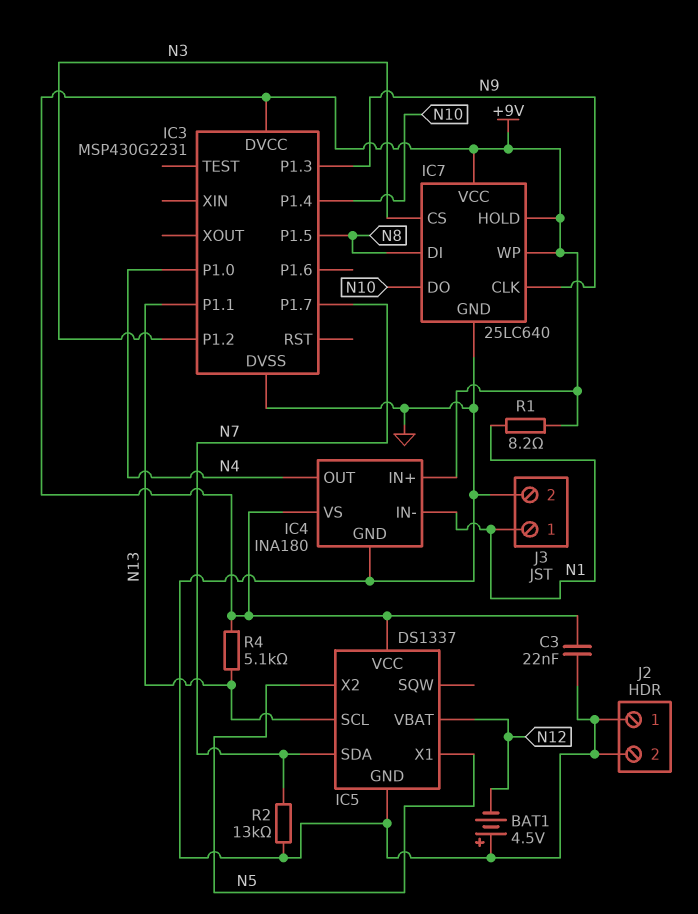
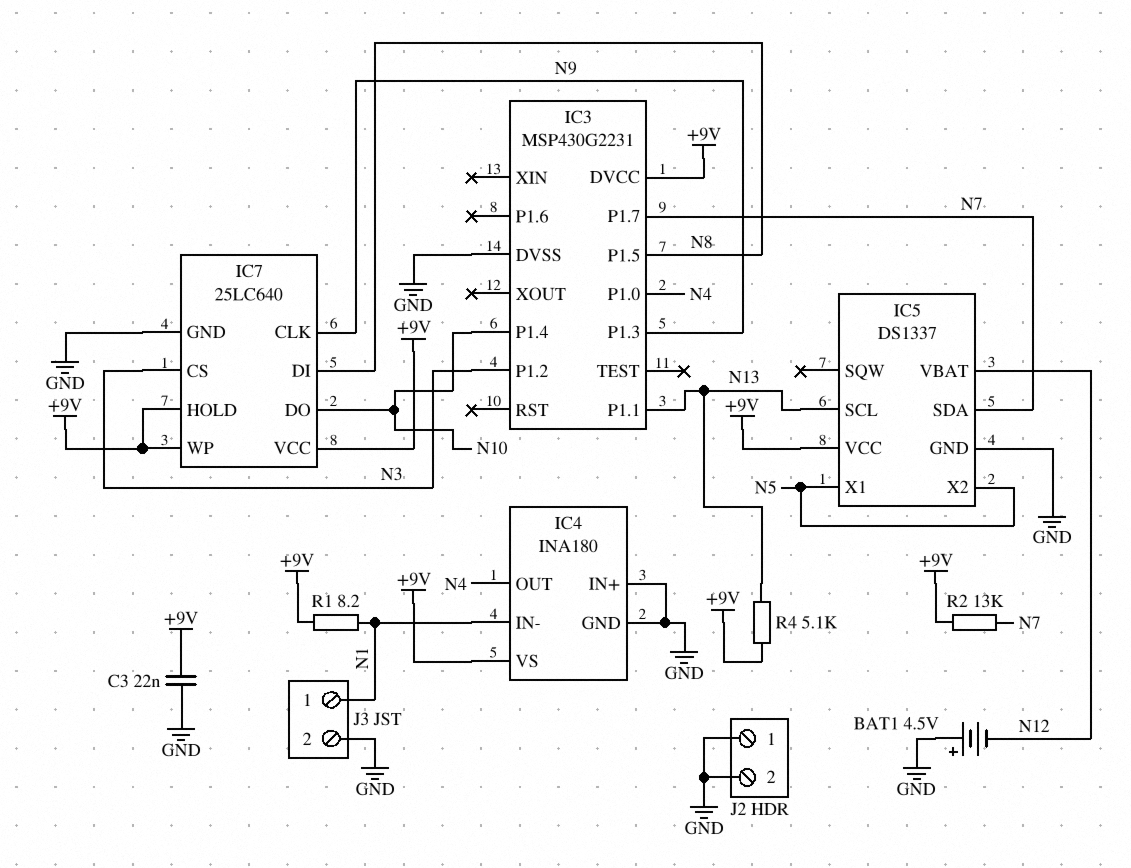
IC4 pin IN+: +9V -> GND
R2: 13k (GND, N7) -> 13k (+9V, N7)

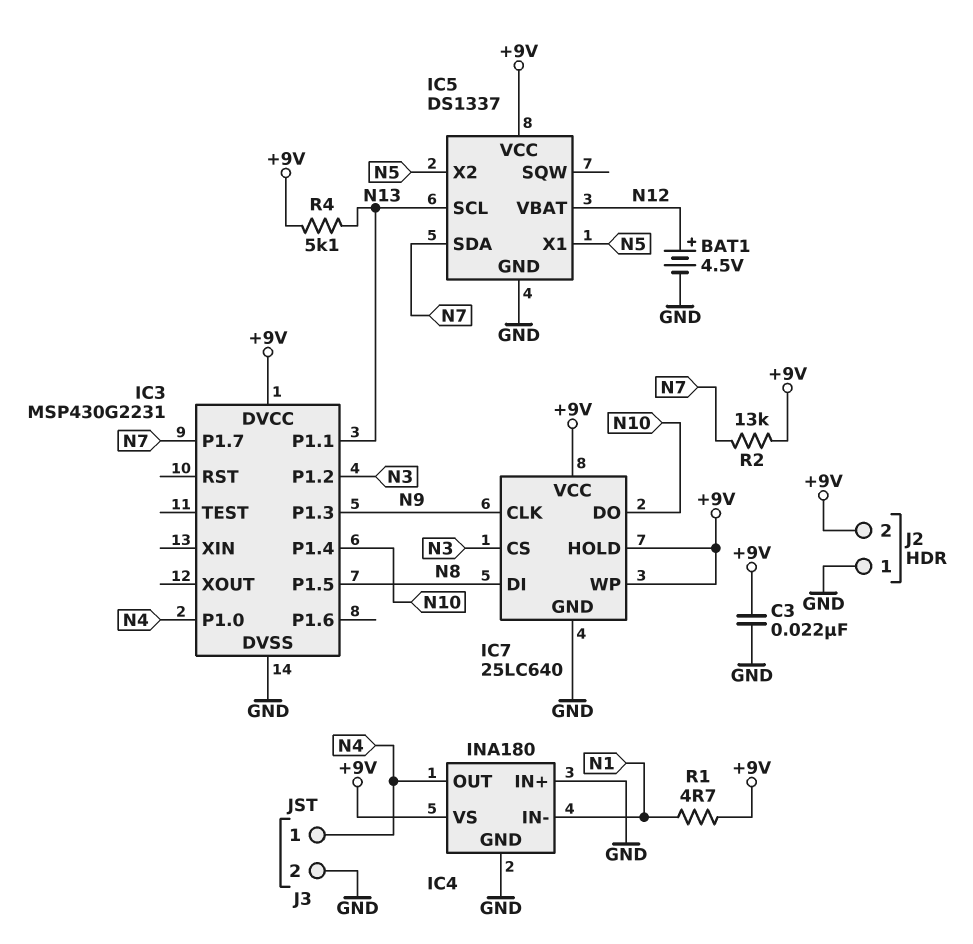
BAT1: 4.5V (plus GND, minus N12) -> 4.5V (plus N12, minus GND)
J2 pin 2: GND -> +9V
J3 pin 1: N1 -> N4
R1: 8.2 (+9V, N1) -> 4.7 (+9V, N1)

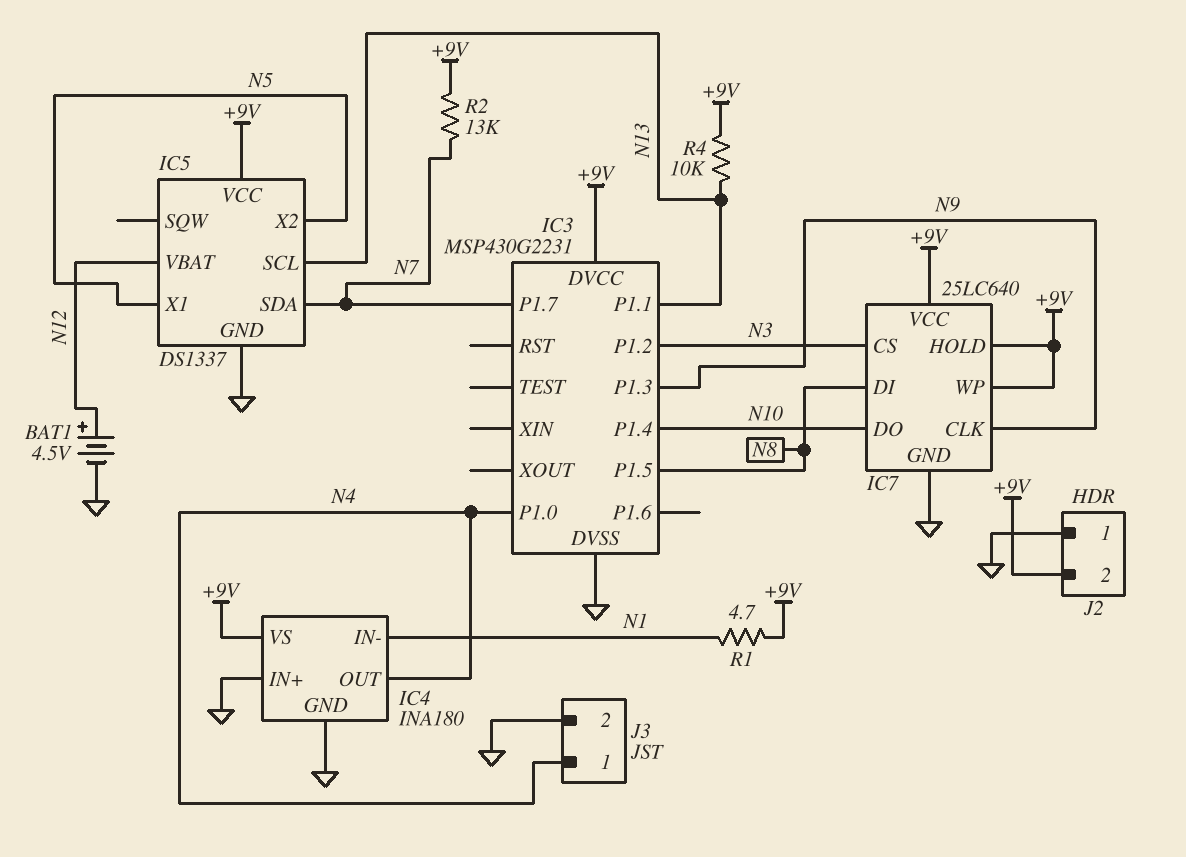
C3: 22nF (+9V, GND) -> none
R4: 5.1k (+9V, N13) -> 10k (+9V, N13)

